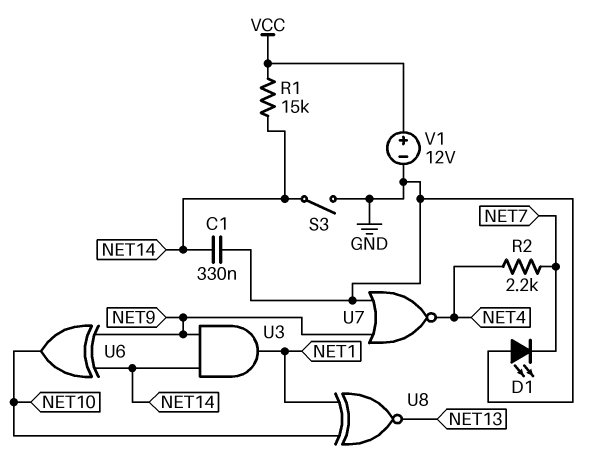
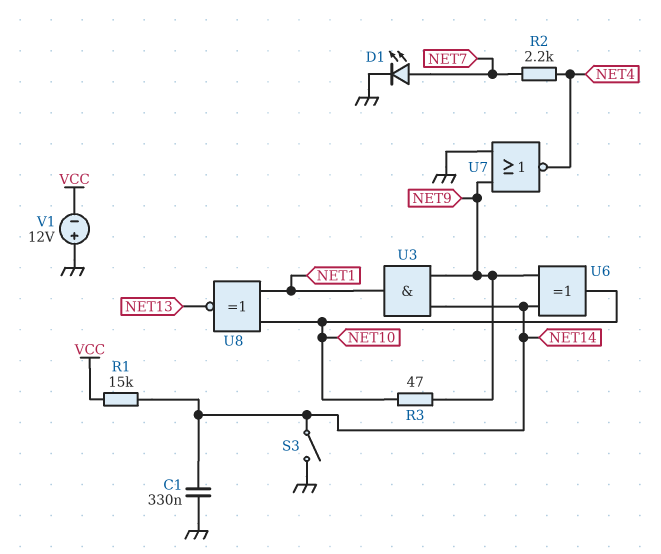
D1: LED (A GND, K NET7) -> LED (A NET7, K GND)
R3: none -> 47 (NET9, NET10)
V1: 12V (plus VCC, minus GND) -> 12V (plus GND, minus VCC)

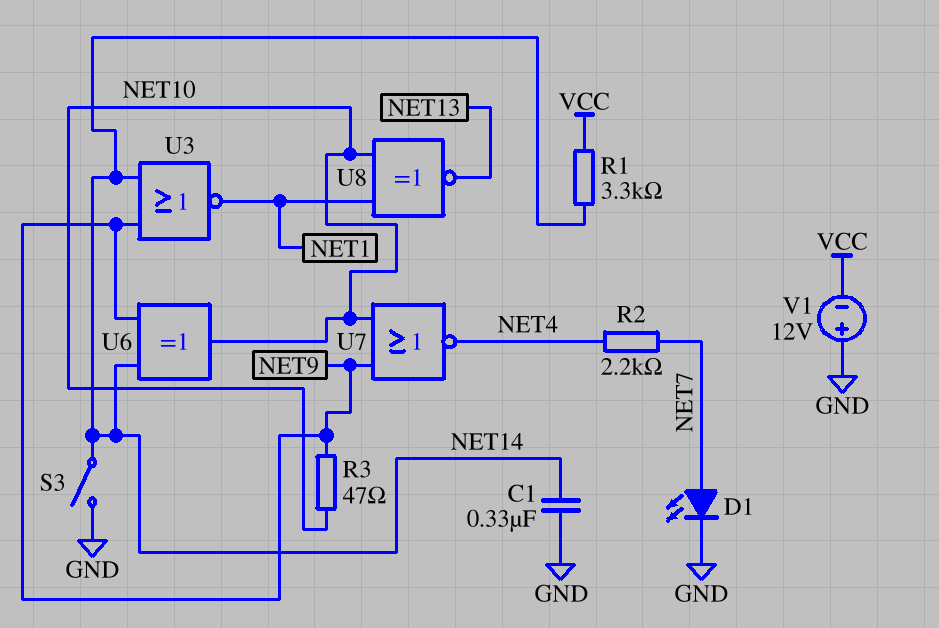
R1: 15k (NET14, VCC) -> 3.3k (NET14, VCC)
U3: AND (in NET9, in NET14, out NET1) -> NOR (in NET9, in NET14, out NET1)
U7: NOR (in GND, in NET9, out NET4) -> NOR (in NET9, in NET10, out NET4)

